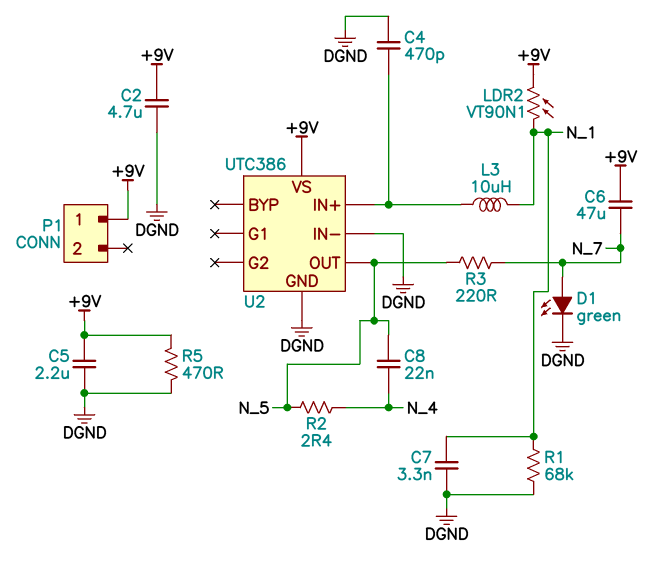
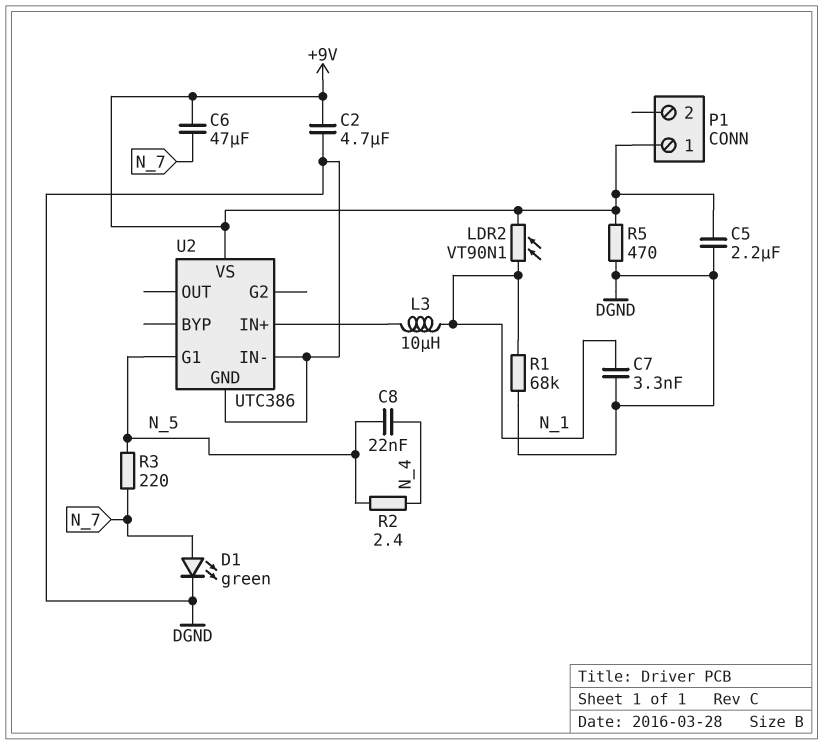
C4: 470pF (DGND, U2/IN+) -> none
U2 pin G1: none -> N_5
U2 pin OUT: N_5 -> none

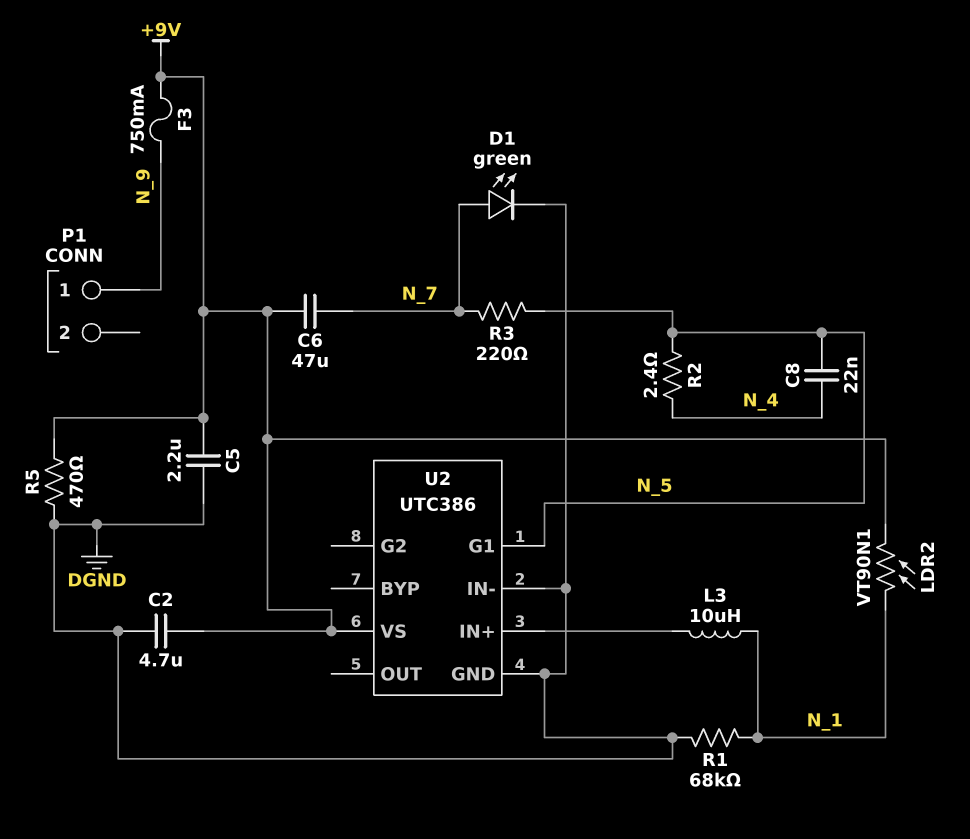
C7: 3.3nF (DGND, N_1) -> none
F3: none -> 750mA (+9V, N_9)
P1 pin 1: +9V -> N_9

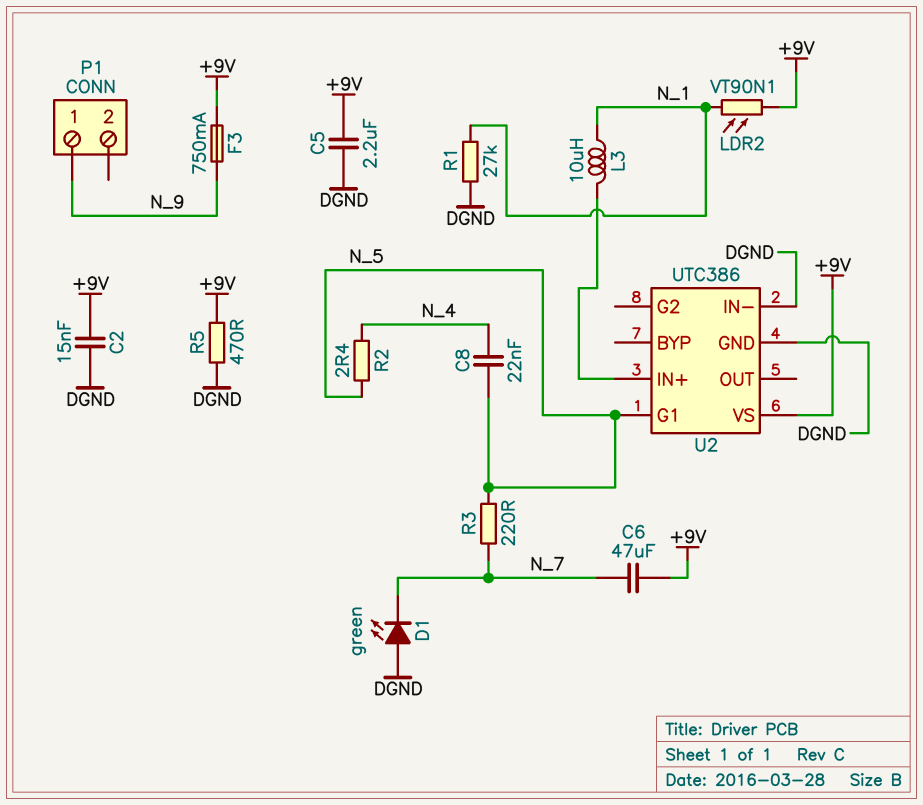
C2: 4.7uF (+9V, DGND) -> 15nF (+9V, DGND)
D1: LED green (A N_7, K DGND) -> LED green (A DGND, K N_7)
R1: 68k (DGND, N_1) -> 27k (DGND, N_1)

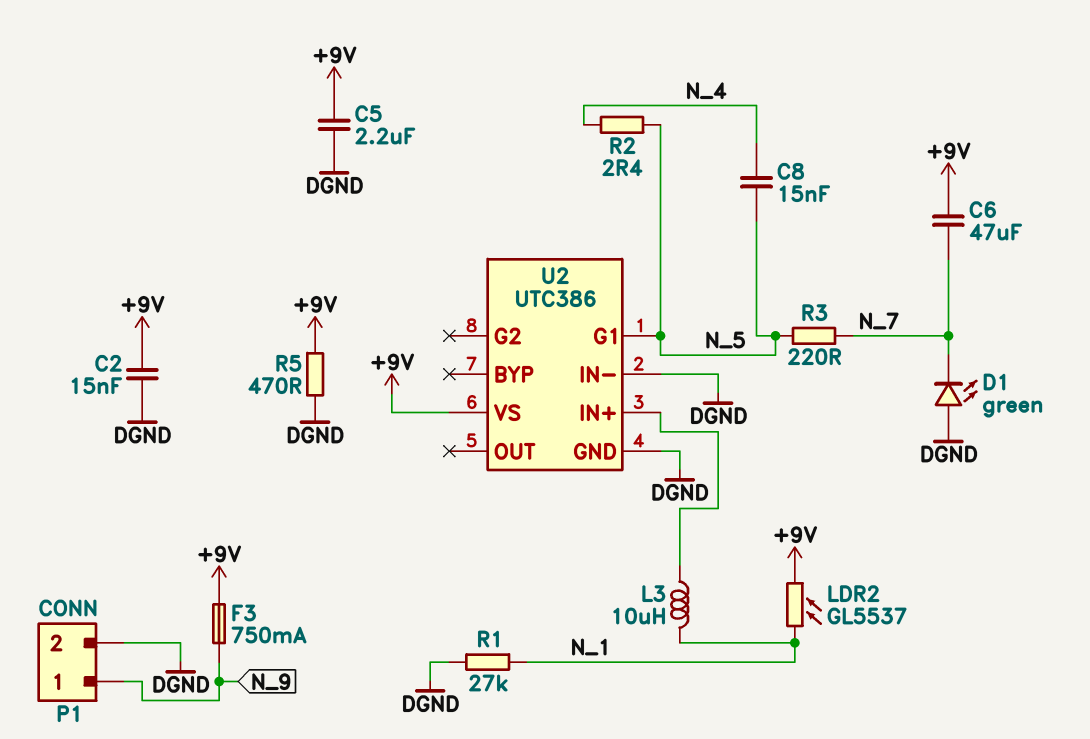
C8: 22nF (N_4, N_5) -> 15nF (N_4, N_5)
LDR2: VT90N1 (+9V, N_1) -> GL5537 (+9V, N_1)
P1 pin 2: none -> DGND

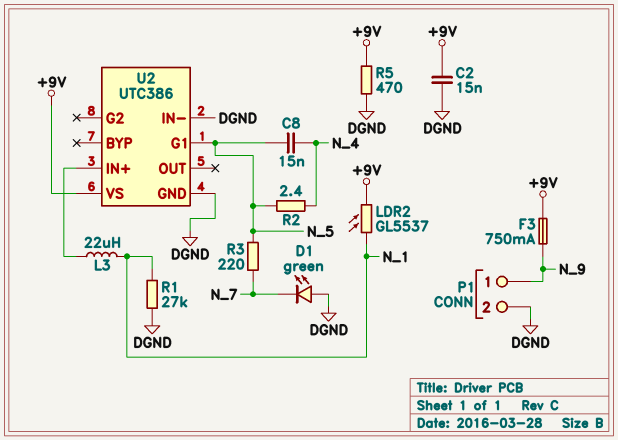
C5: 2.2uF (+9V, DGND) -> none
C6: 47uF (+9V, N_7) -> none
L3: 10uH (N_1, U2/IN+) -> 22uH (N_1, U2/IN+)

